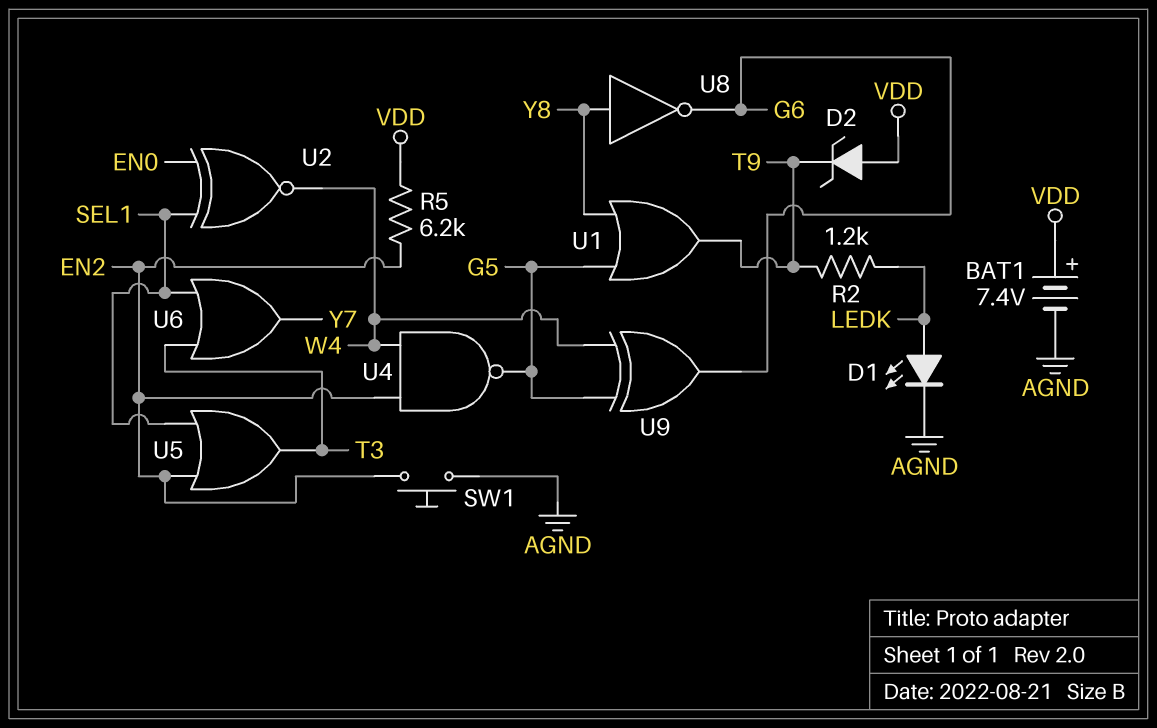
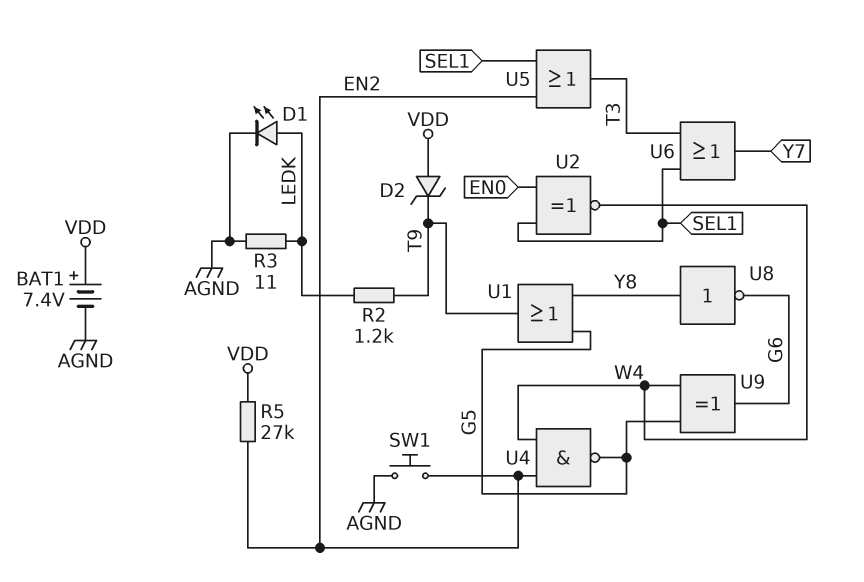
R3: none -> 11 (AGND, LEDK)
R5: 6.2k (EN2, VDD) -> 27k (EN2, VDD)

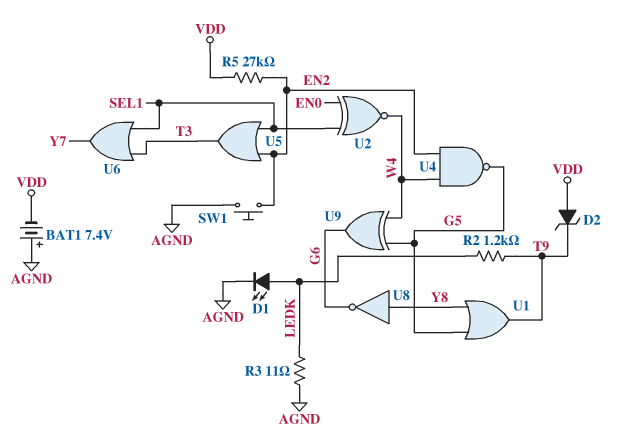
BAT1: 7.4V (plus VDD, minus AGND) -> 7.4V (plus AGND, minus VDD)

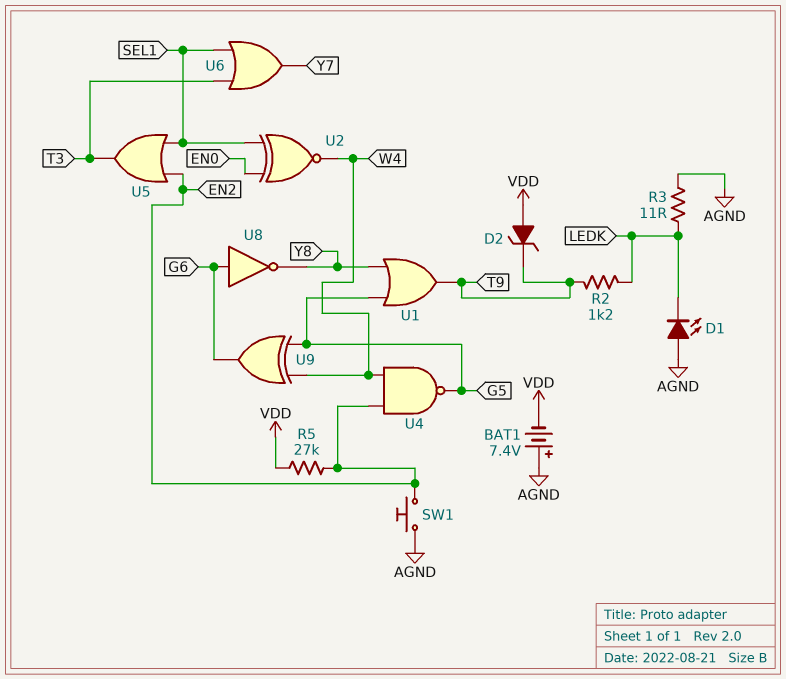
D1: LED (A LEDK, K AGND) -> LED (A AGND, K LEDK)
U8: NOT (in Y8, out G6) -> NOT (in G6, out Y8)

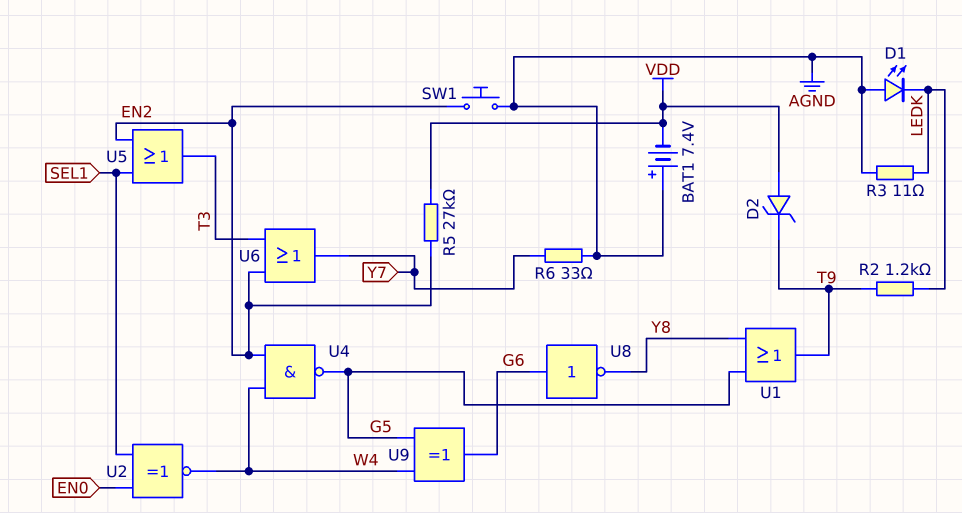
R6: none -> 33 (AGND, Y7)
U6: OR (in SEL1, in T3, out Y7) -> OR (in EN2, in T3, out Y7)

